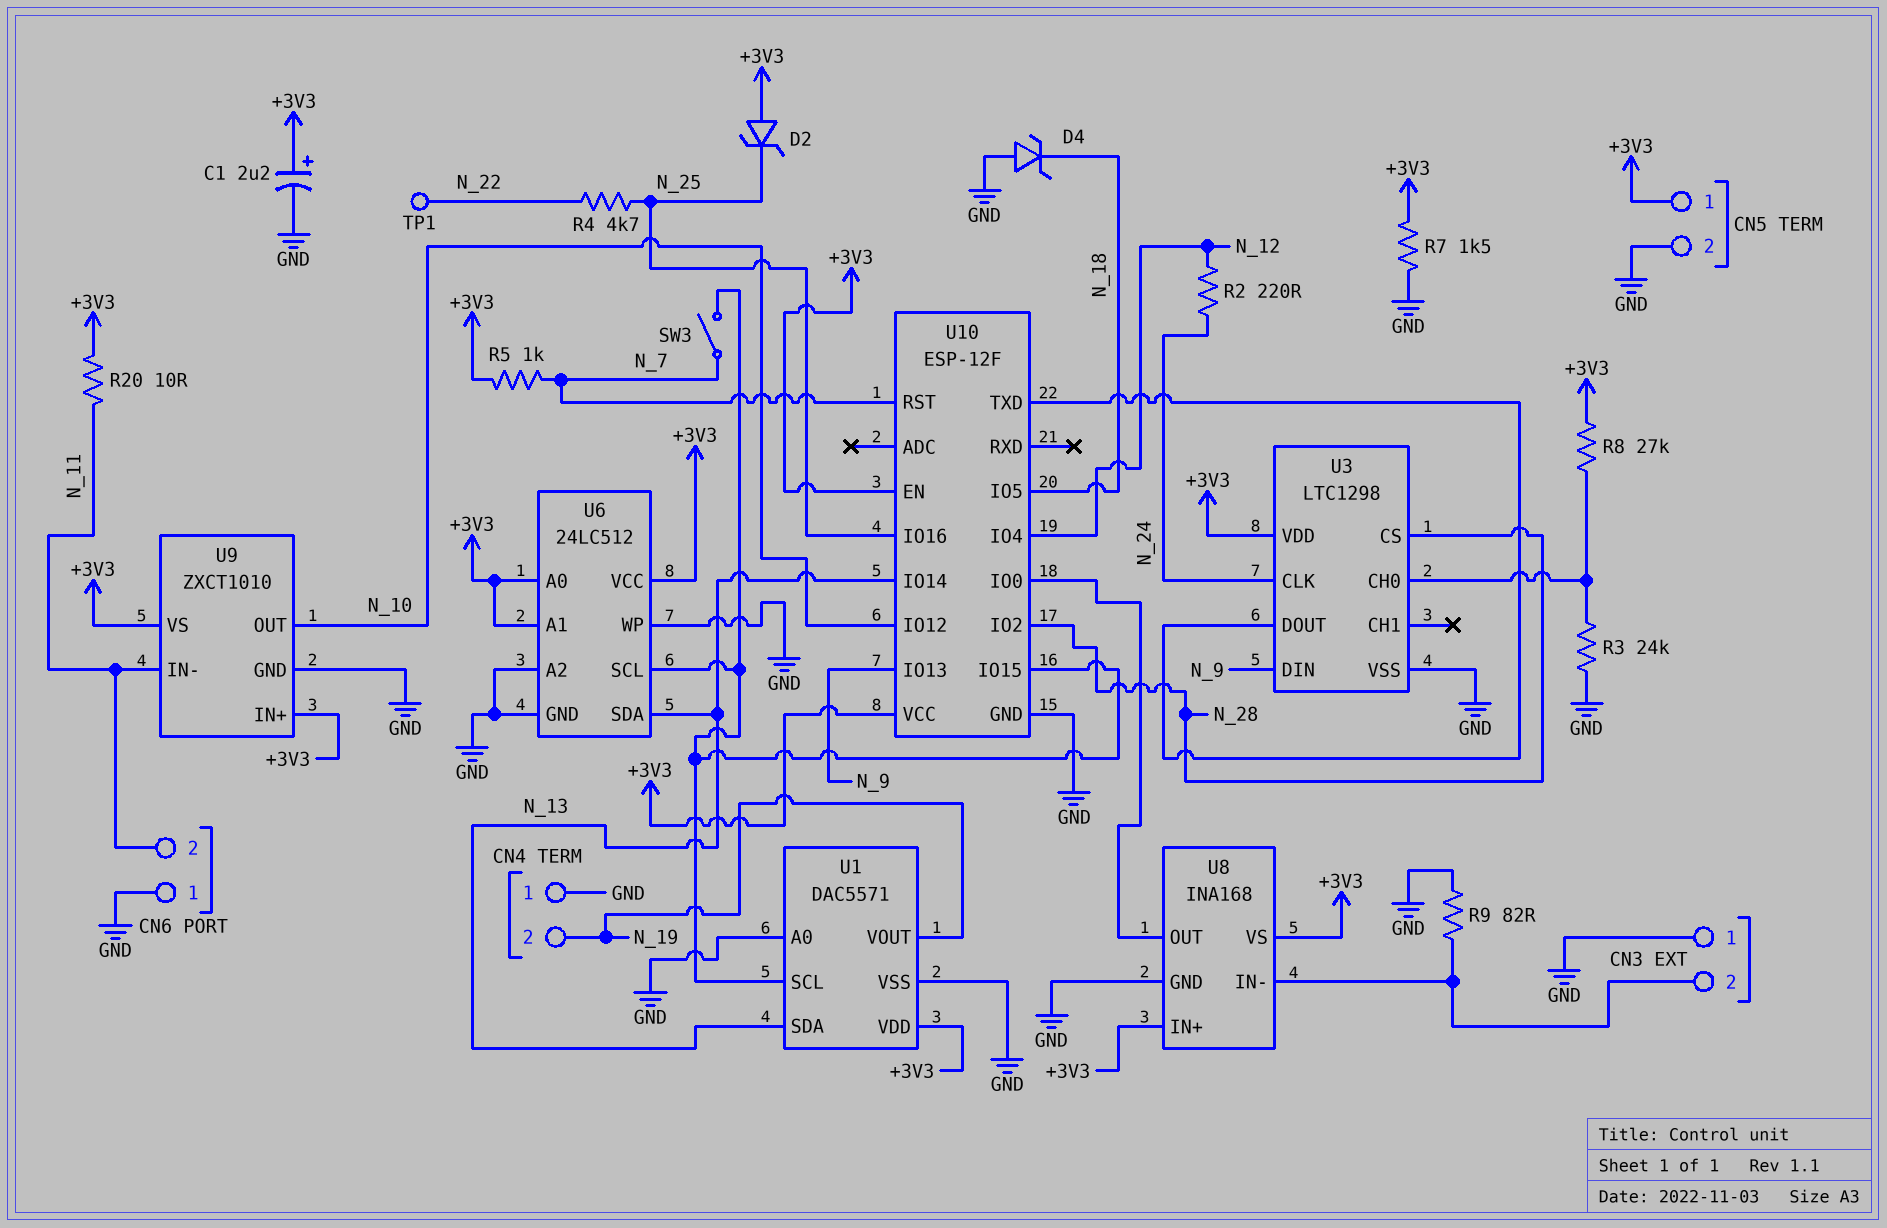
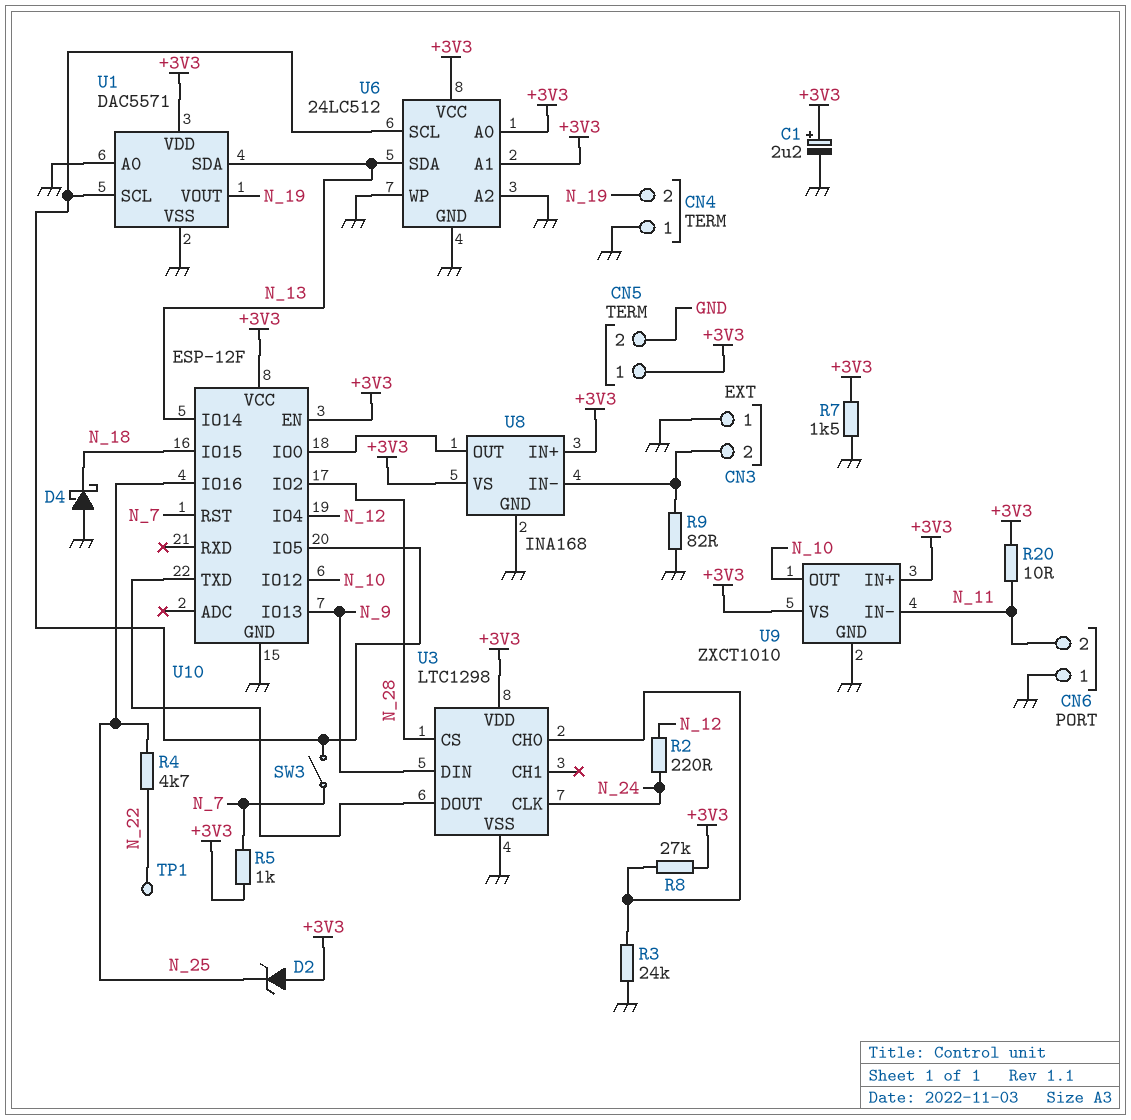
D4: zener (A GND, K N_18) -> schottky (A GND, K N_18)
U10 pin IO5: N_18 -> U1/SCL
U10 pin IO15: U1/SCL -> N_18

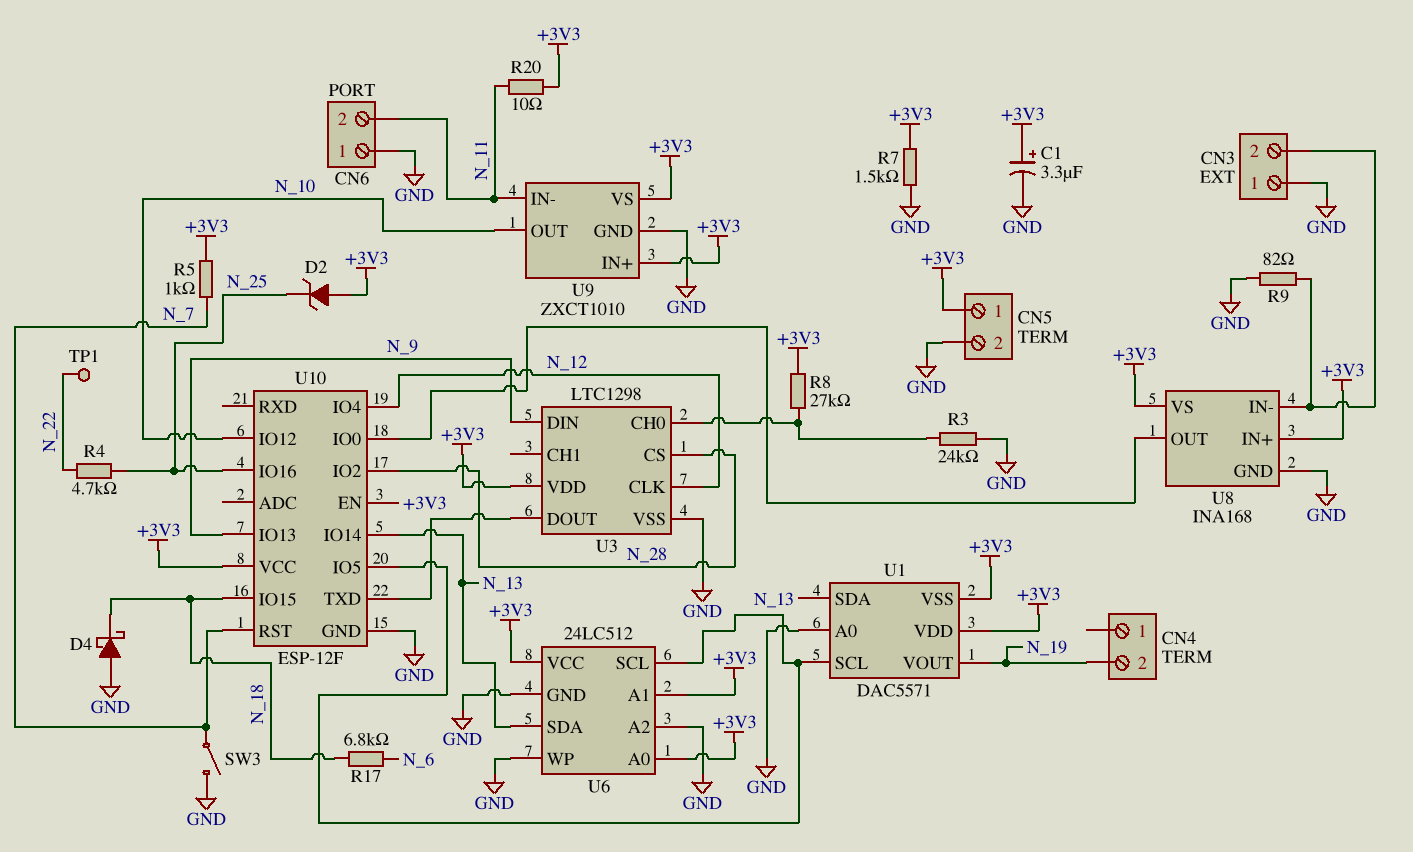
C1: 2.2uF (plus +3V3, minus GND) -> 3.3uF (plus +3V3, minus GND)
CN4 pin 1: GND -> none
R2: 220 (N_12, N_24) -> none
R17: none -> 6.8k (N_6, N_18)
SW3: switch (N_7, U1/SCL) -> switch (GND, N_7)
U1 pin VSS: GND -> +3V3
U3 pin CLK: N_24 -> N_12

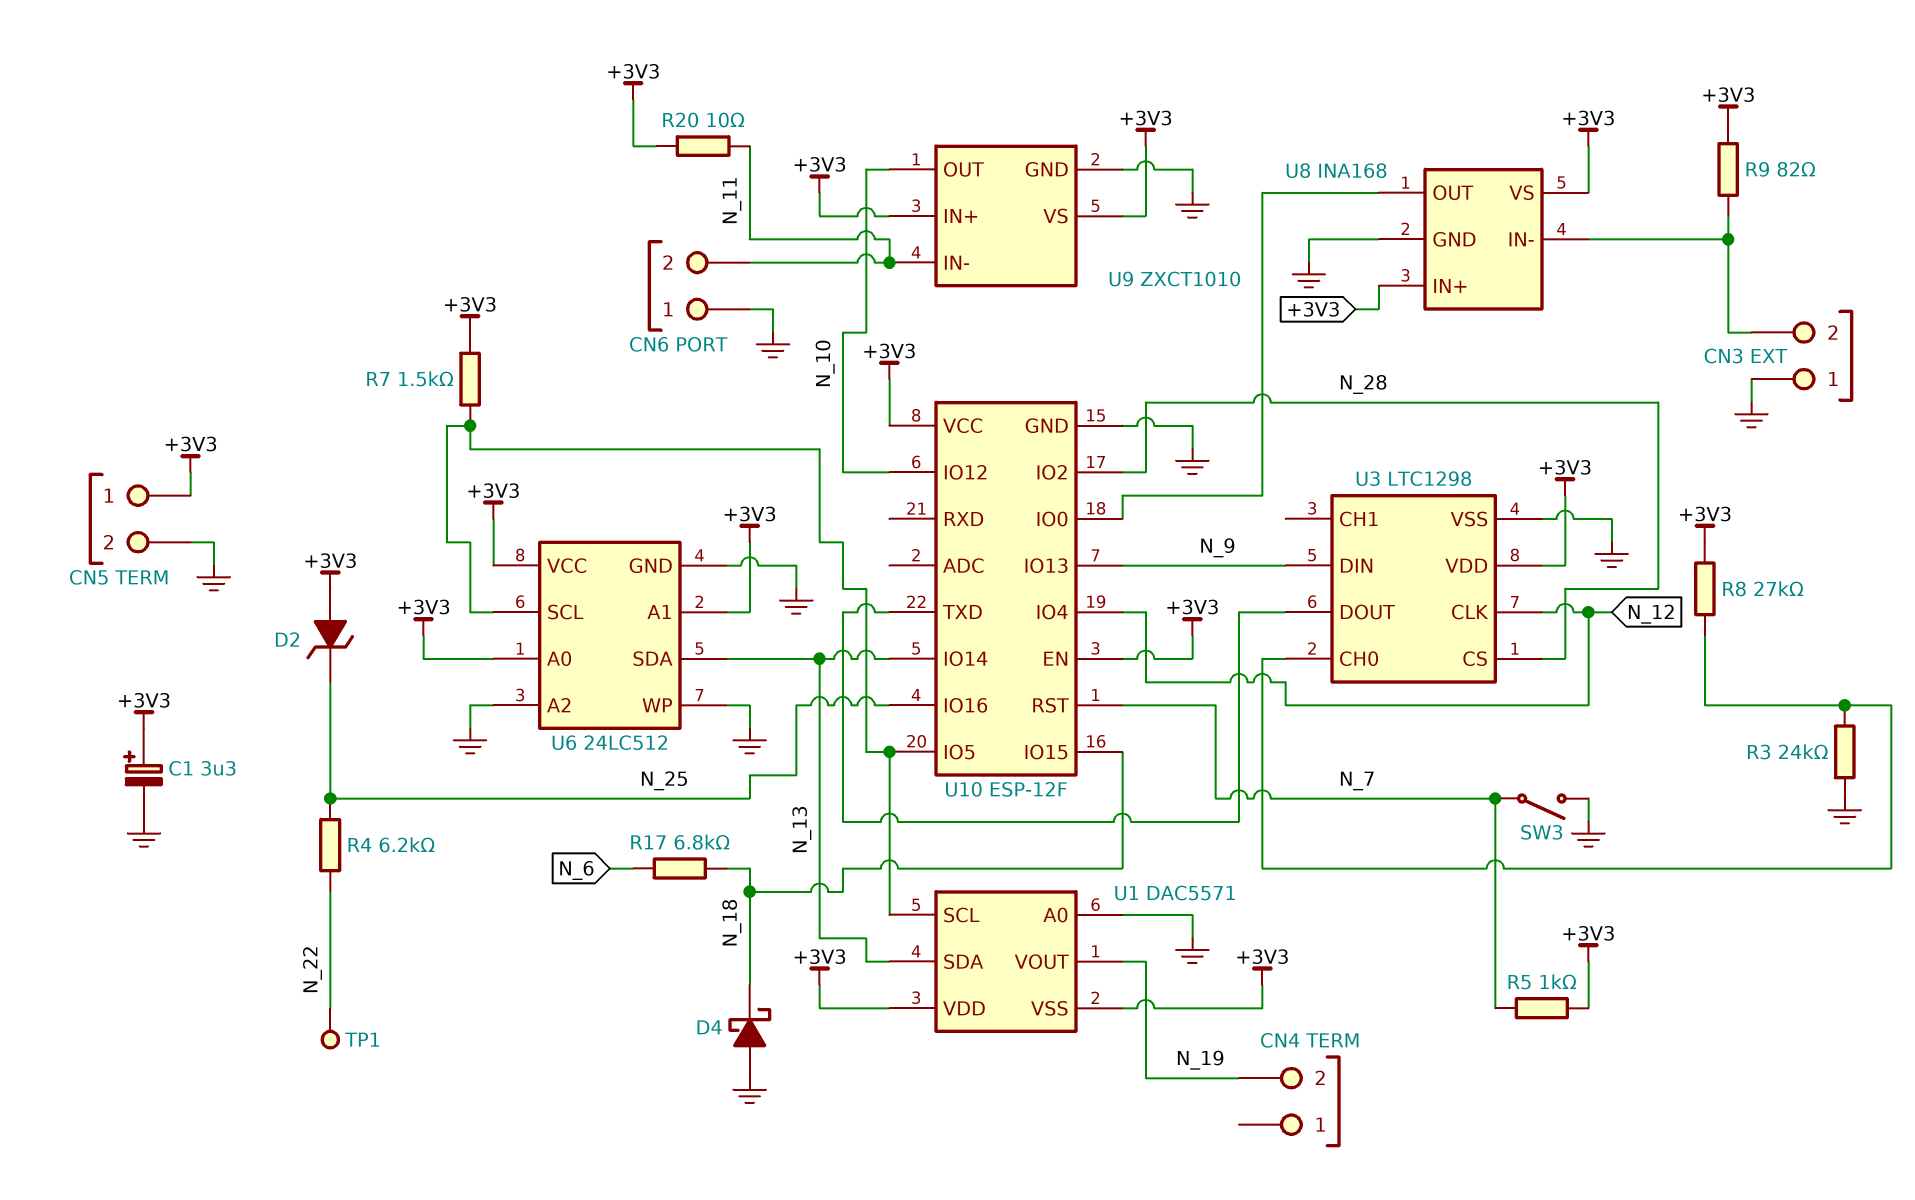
R4: 4.7k (N_22, N_25) -> 6.2k (N_22, N_25)
R7: 1.5k (+3V3, GND) -> 1.5k (+3V3, U1/SCL)
R9: 82 (CN3/2, GND) -> 82 (+3V3, CN3/2)

